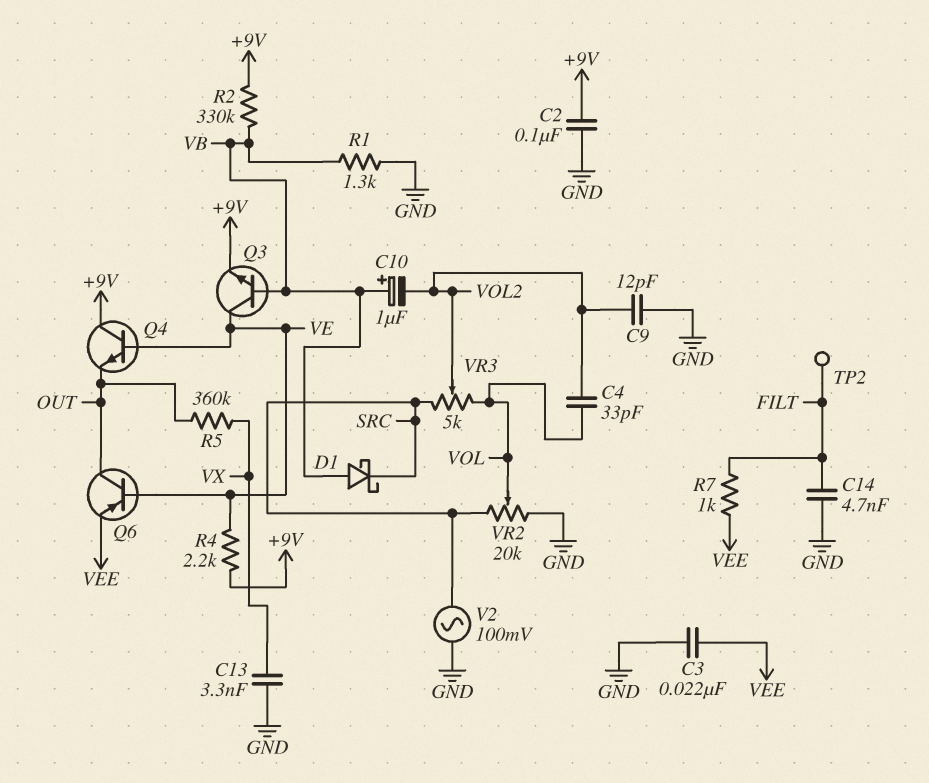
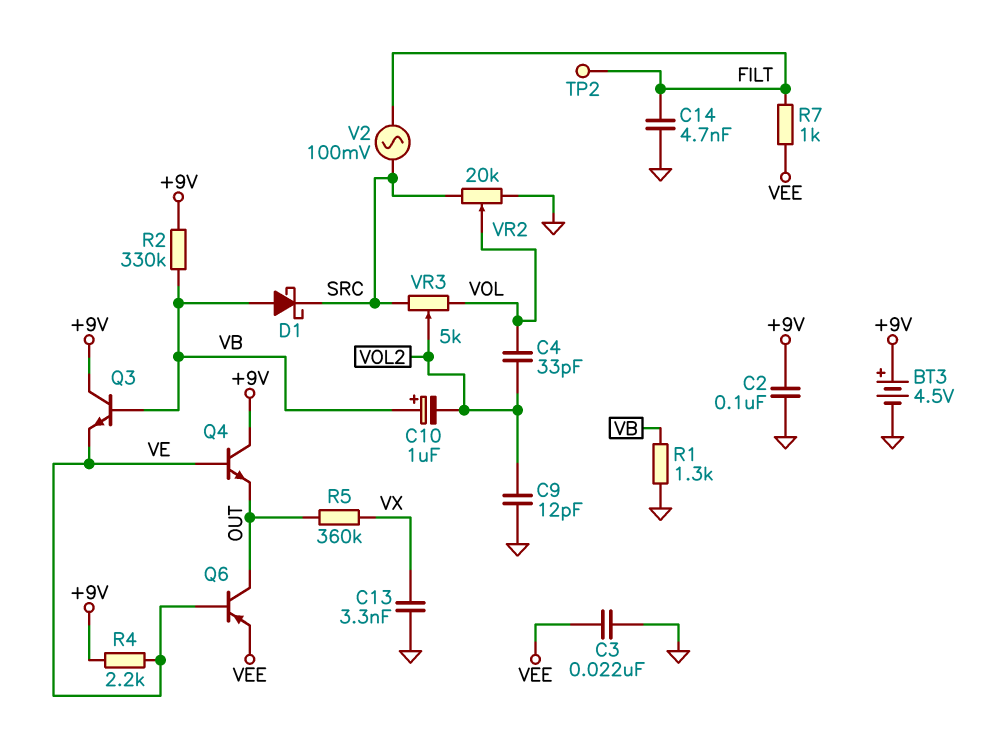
BT3: none -> 4.5V (plus +9V, minus GND)
Q3: NPN (B VB, C VE, E +9V) -> NPN (B VB, C +9V, E VE)
V2: AC 100mV (GND, SRC) -> AC 100mV (FILT, SRC)

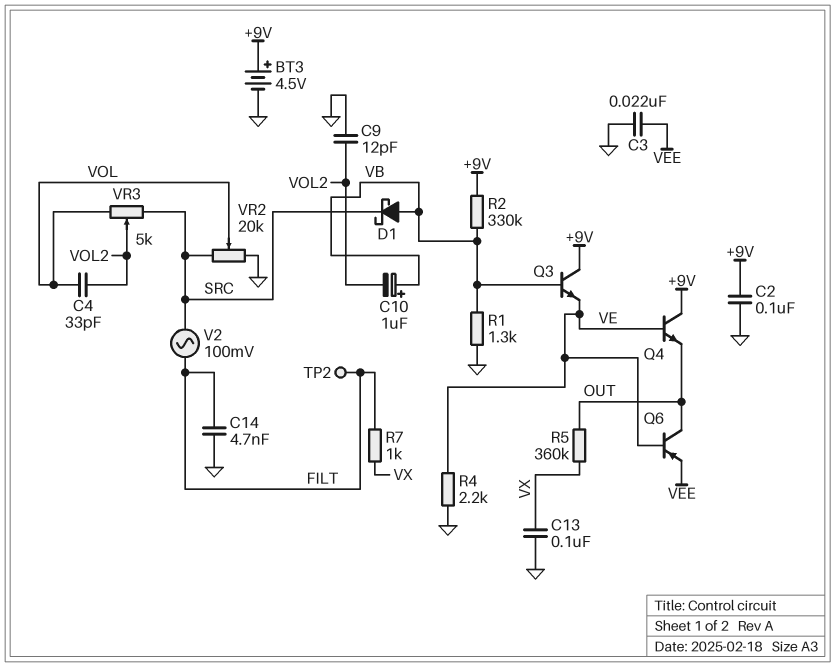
C13: 3.3nF (GND, VX) -> 100nF (GND, VX)
R4: 2.2k (+9V, VE) -> 2.2k (GND, VE)
R7: 1k (FILT, VEE) -> 1k (FILT, VX)

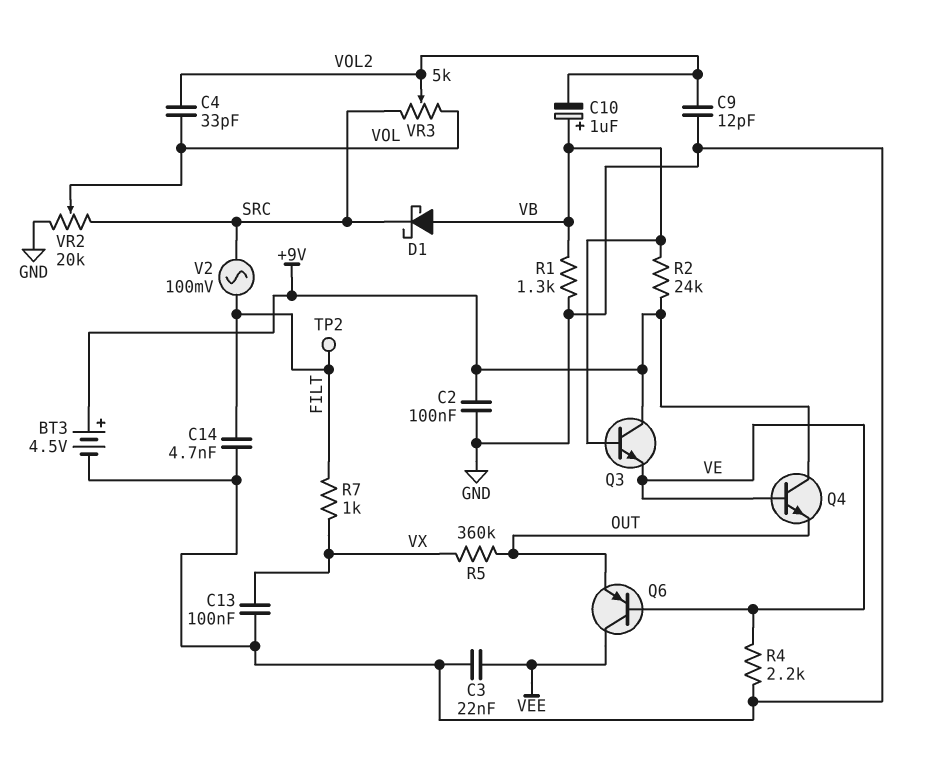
Q6: PNP (B VE, C OUT, E VEE) -> PNP (B VE, C VEE, E OUT)
R2: 330k (+9V, VB) -> 24k (+9V, VB)

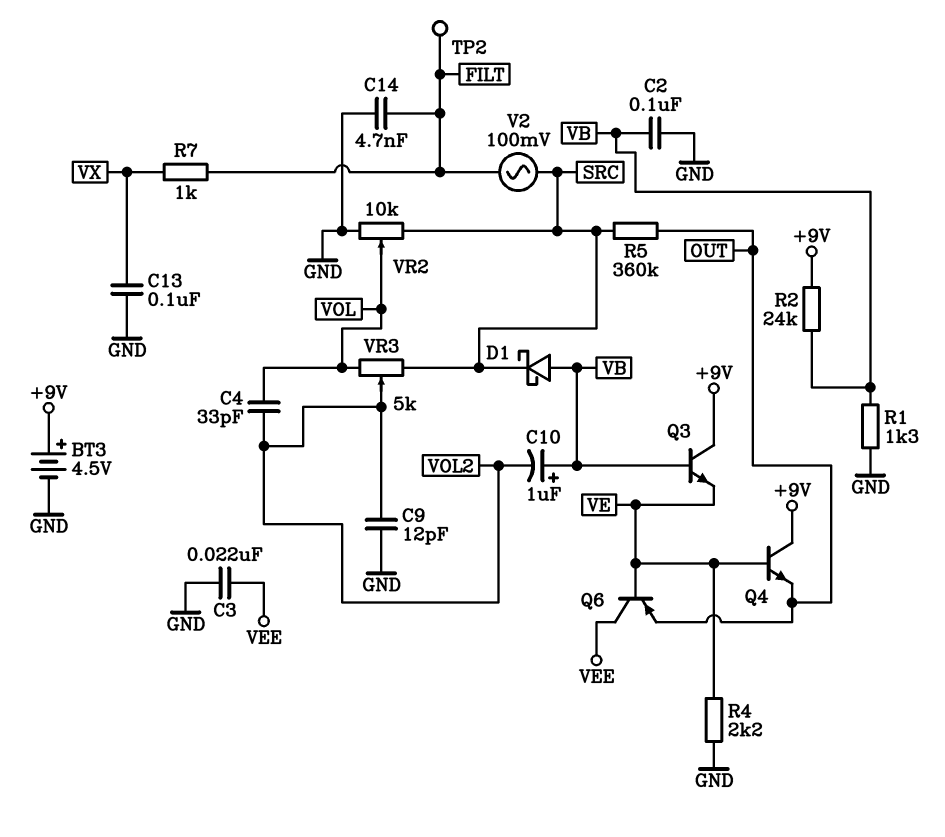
C2: 100nF (+9V, GND) -> 100nF (GND, VB)
R5: 360k (OUT, VX) -> 360k (OUT, SRC)
VR2: 20k (GND, SRC, wiper VOL) -> 10k (GND, SRC, wiper VOL)

